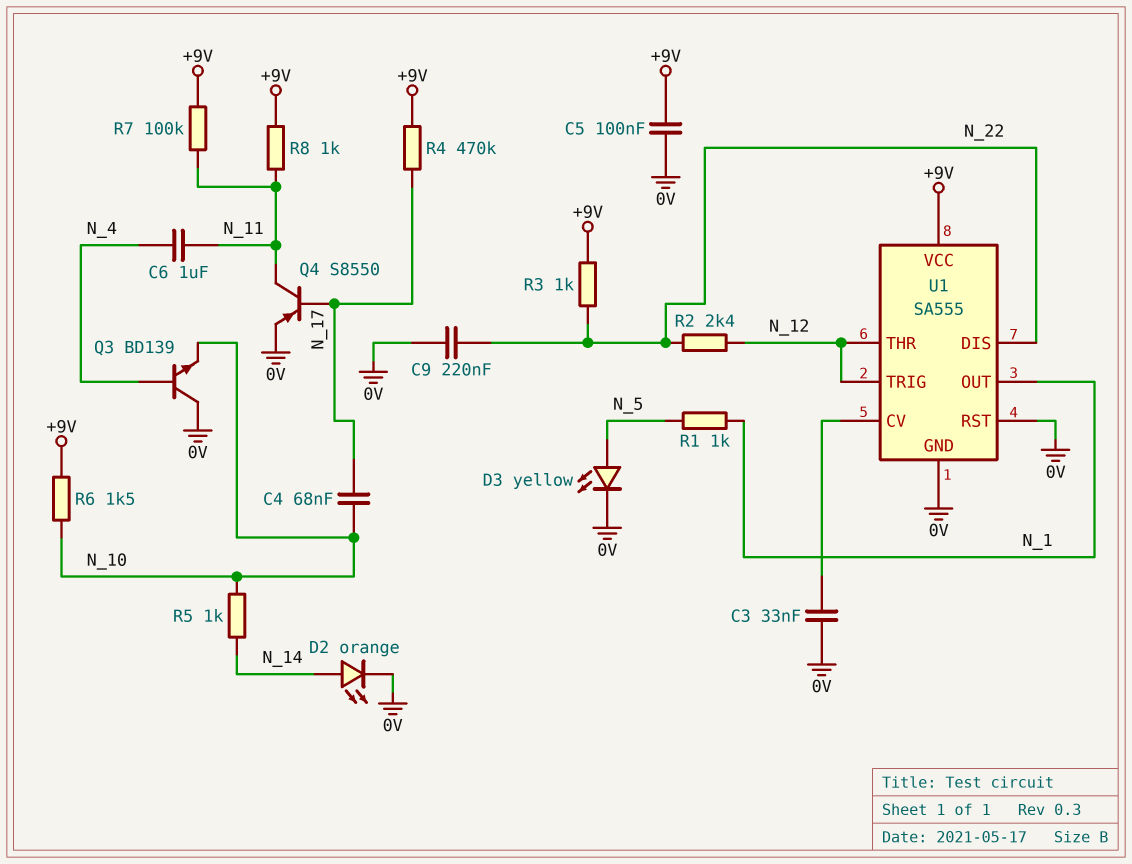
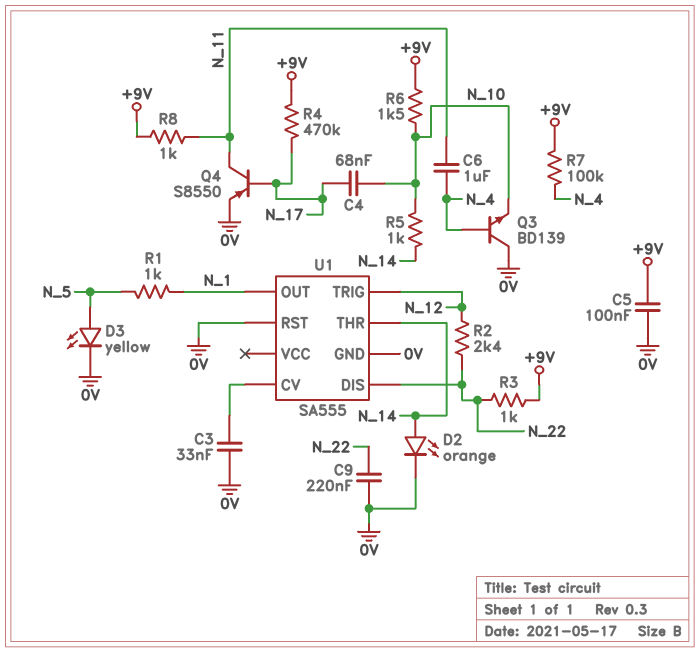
R7: 100k (+9V, N_11) -> 100k (+9V, N_4)
U1 pin THR: N_12 -> N_14
U1 pin VCC: +9V -> none

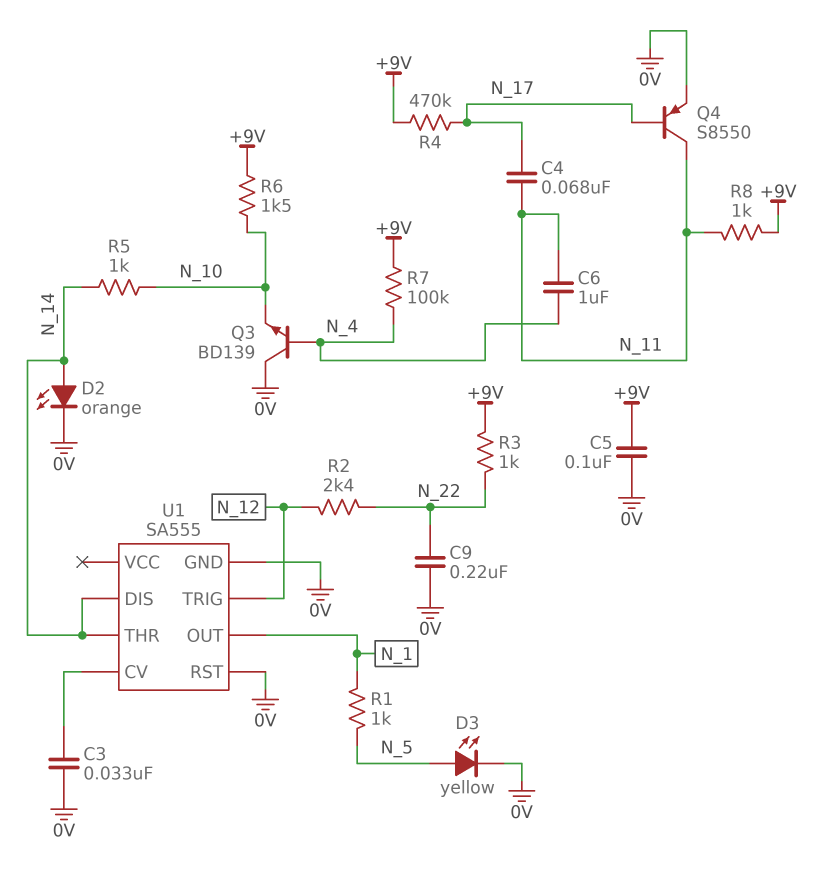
C4: 68nF (N_10, N_17) -> 68nF (N_11, N_17)
U1 pin DIS: N_22 -> N_14

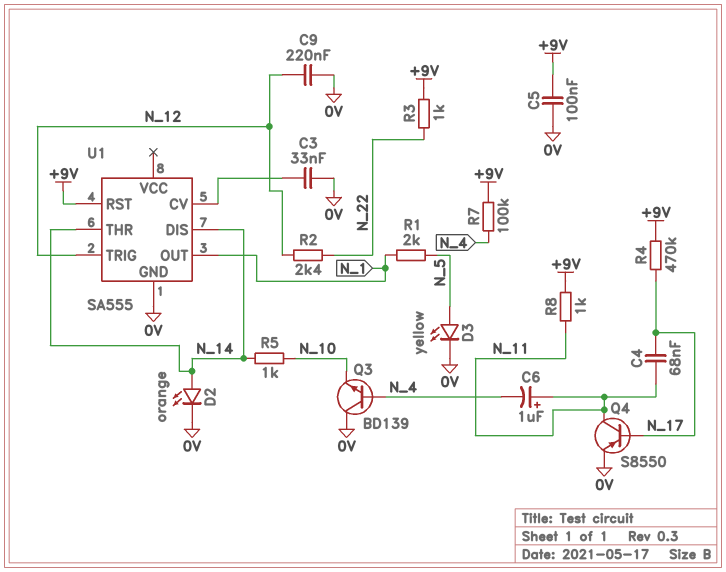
C6: 1uF (N_4, N_11) -> 1uF (plus N_11, minus N_4)
C9: 220nF (0V, N_22) -> 220nF (0V, N_12)
R1: 1k (N_1, N_5) -> 2k (N_1, N_5)
R6: 1.5k (+9V, N_10) -> none
U1 pin RST: 0V -> +9V

